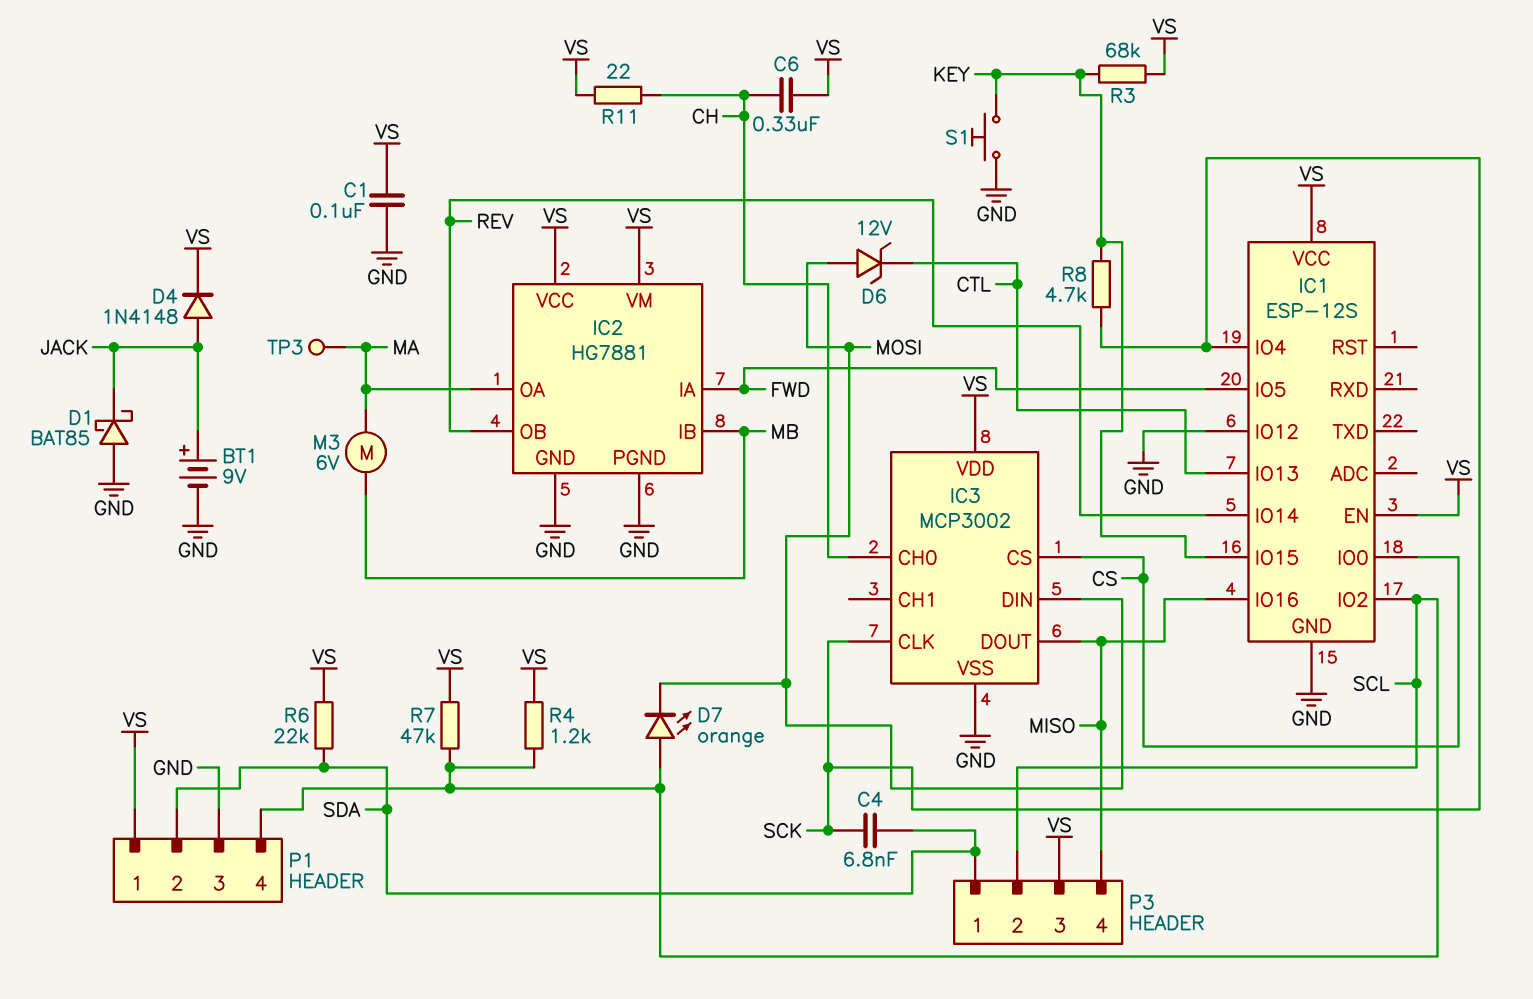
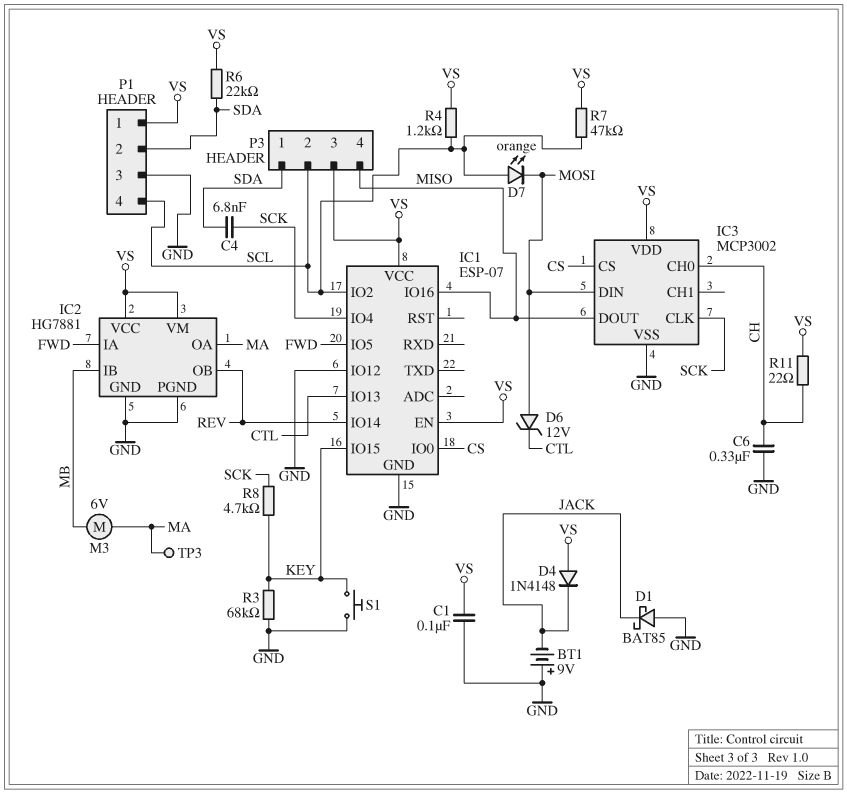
BT1: 9V (plus JACK, minus GND) -> 9V (plus GND, minus JACK)
C6: 330nF (CH, VS) -> 330nF (CH, GND)
D4: diode 1N4148 (A JACK, K VS) -> diode 1N4148 (A VS, K JACK)
IC1: ESP-12S -> ESP-07
R3: 68k (KEY, VS) -> 68k (GND, KEY)

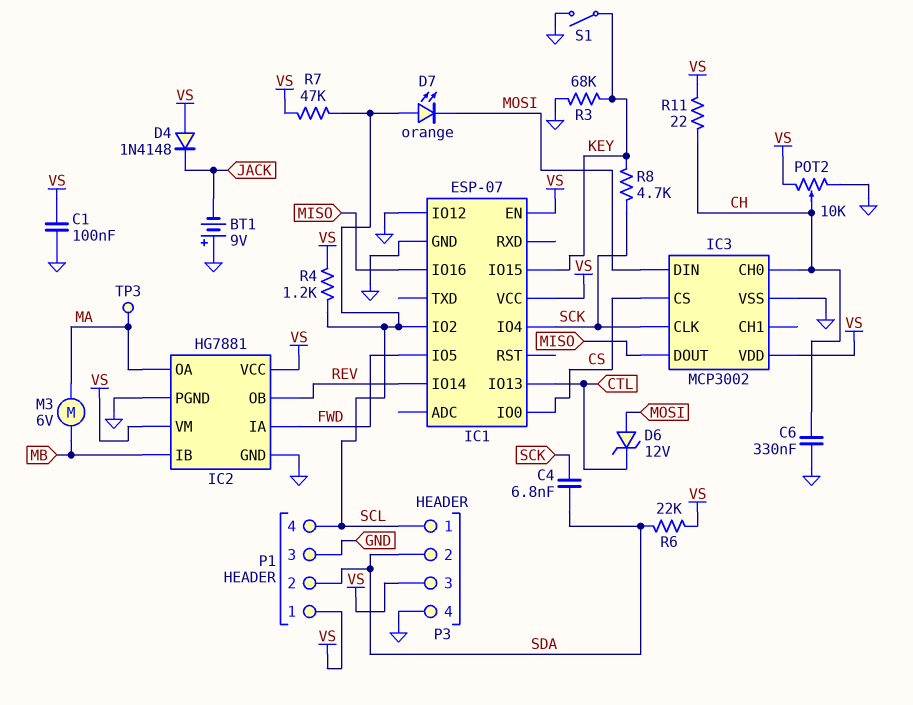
D1: schottky BAT85 (A GND, K JACK) -> none
P3 pin 1: SDA -> SCL
P3 pin 2: SCL -> SDA
P3 pin 4: MISO -> GND
POT2: none -> 10k (GND, VS, wiper CH)
S1: button (GND, KEY) -> switch (GND, KEY)

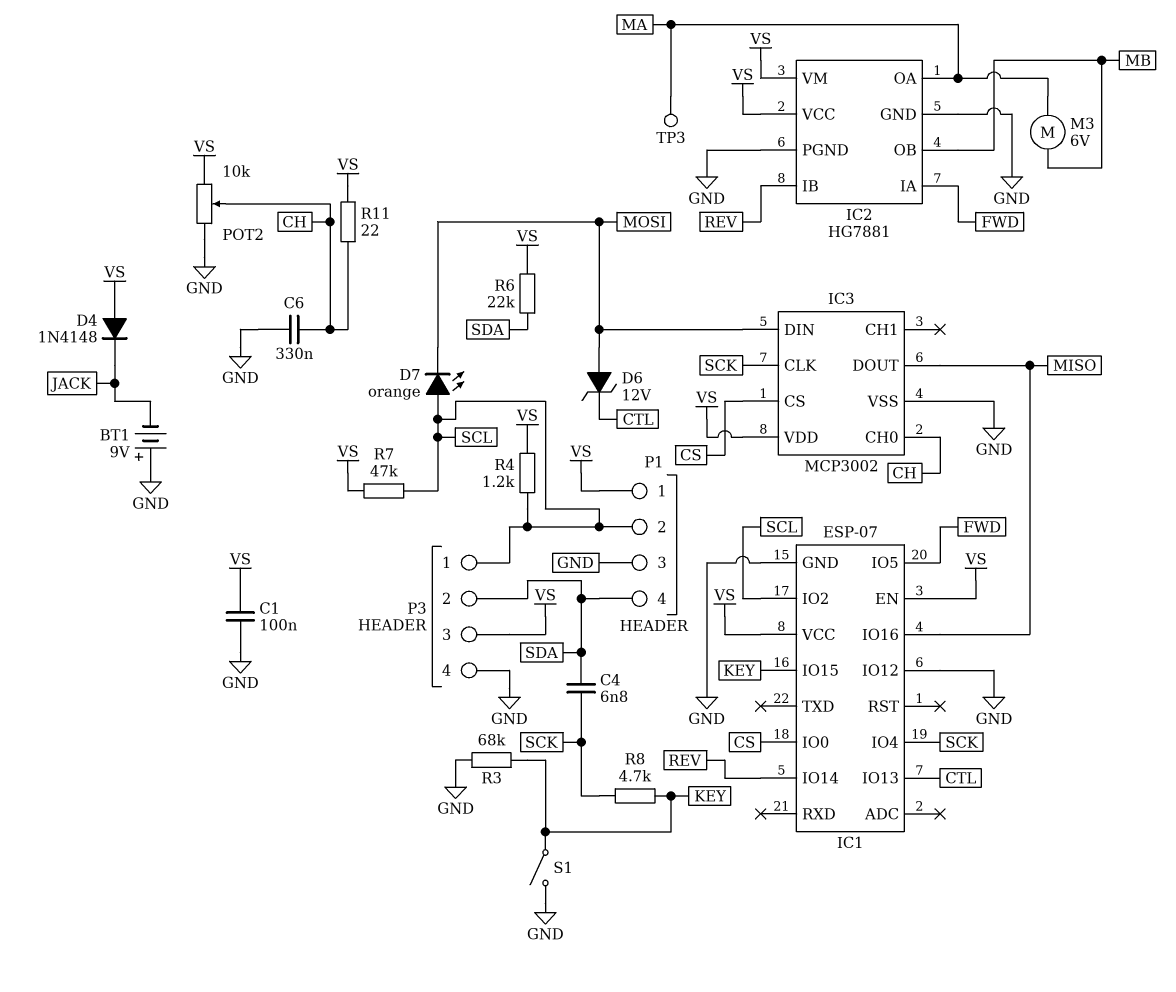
IC2 pin IB: MB -> REV
IC2 pin OB: REV -> MB
P1 pin 2: SDA -> SCL
P1 pin 4: SCL -> SDA

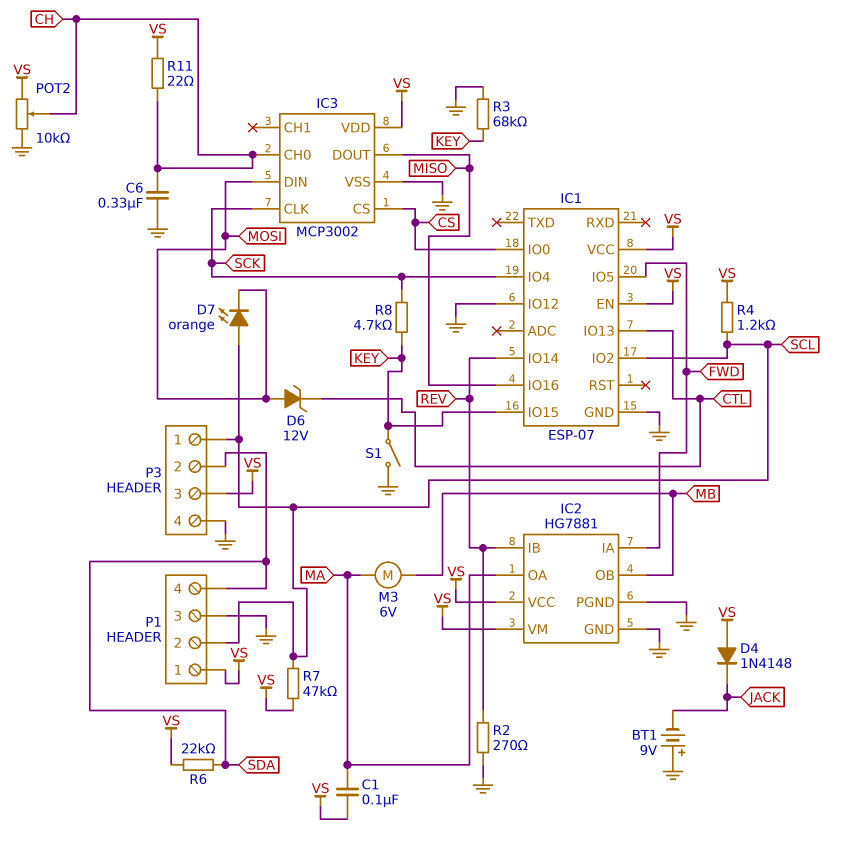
C1: 100nF (GND, VS) -> 100nF (MA, VS)
C4: 6.8nF (SCK, SDA) -> none
R2: none -> 270 (GND, REV)
TP3: test point (MA) -> none

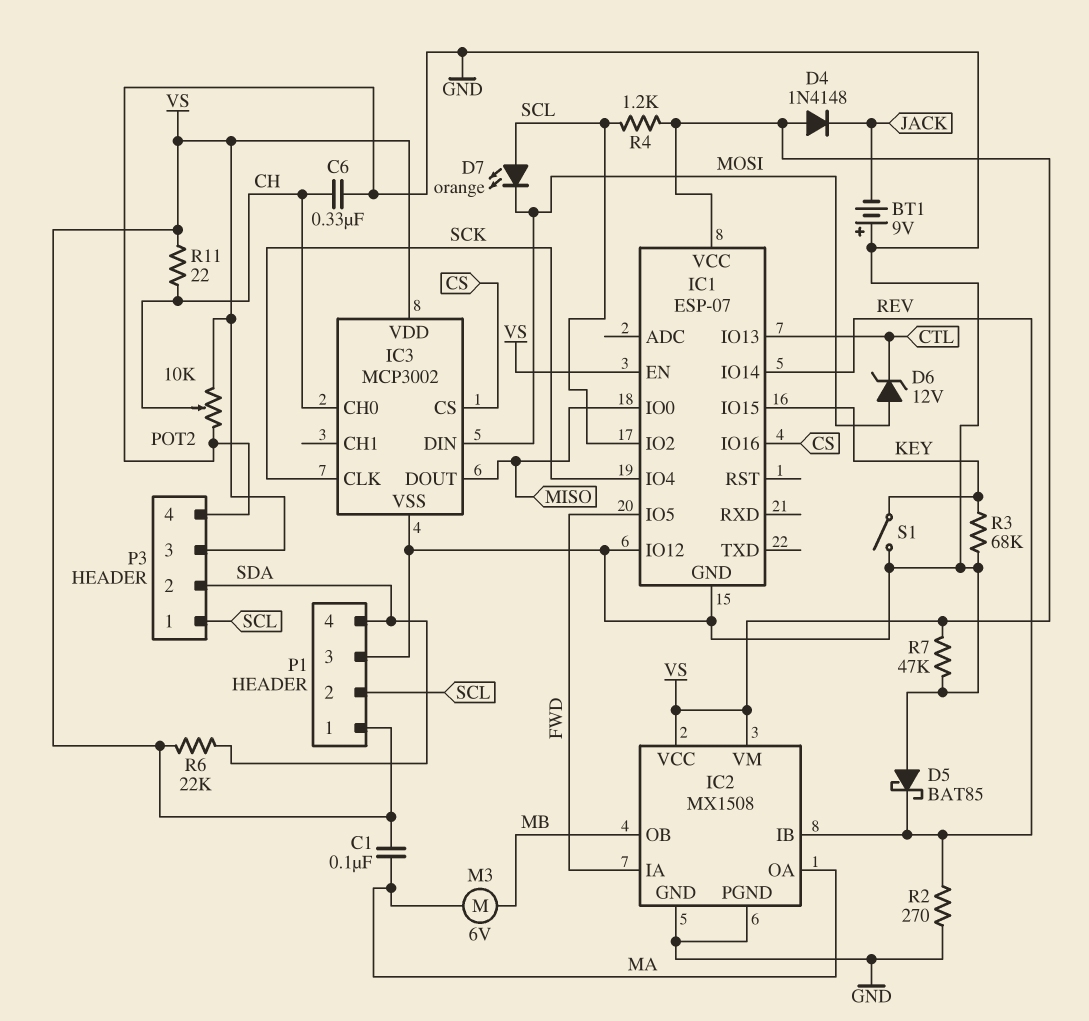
D5: none -> schottky BAT85 (A GND, K REV)
IC1 pin IO0: CS -> MISO
IC1 pin IO16: MISO -> CS
IC2: HG7881 -> MX1508
R7: 47k (SCL, VS) -> 47k (GND, VS)
R8: 4.7k (KEY, SCK) -> none

